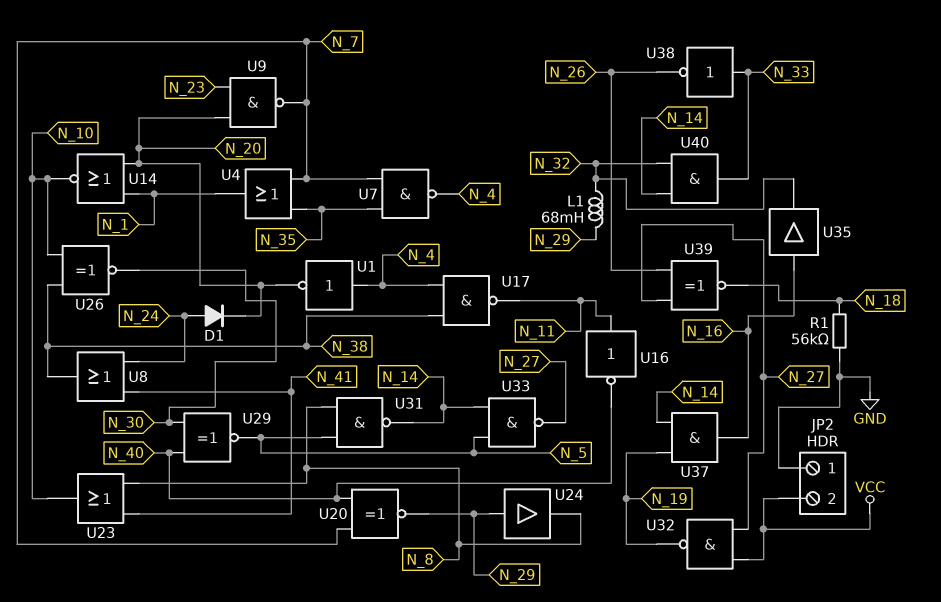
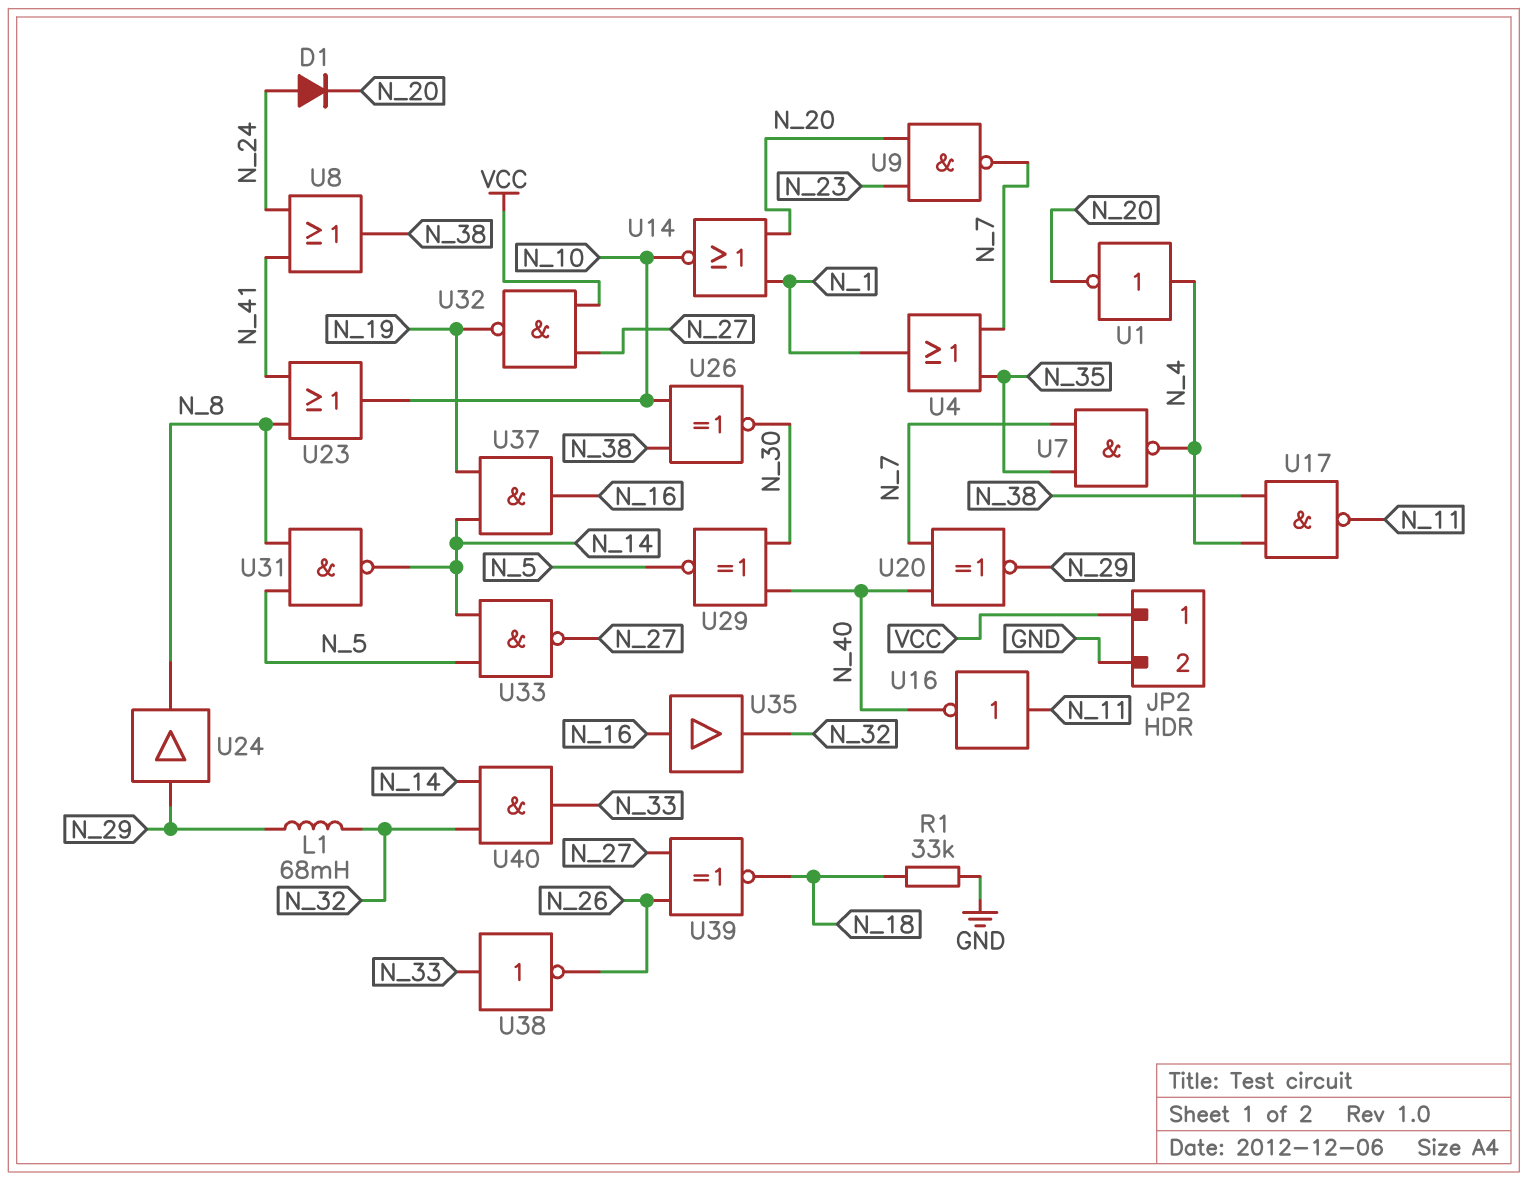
JP2 pin 1: GND -> VCC
JP2 pin 2: VCC -> GND
R1: 56k (GND, N_18) -> 33k (GND, N_18)

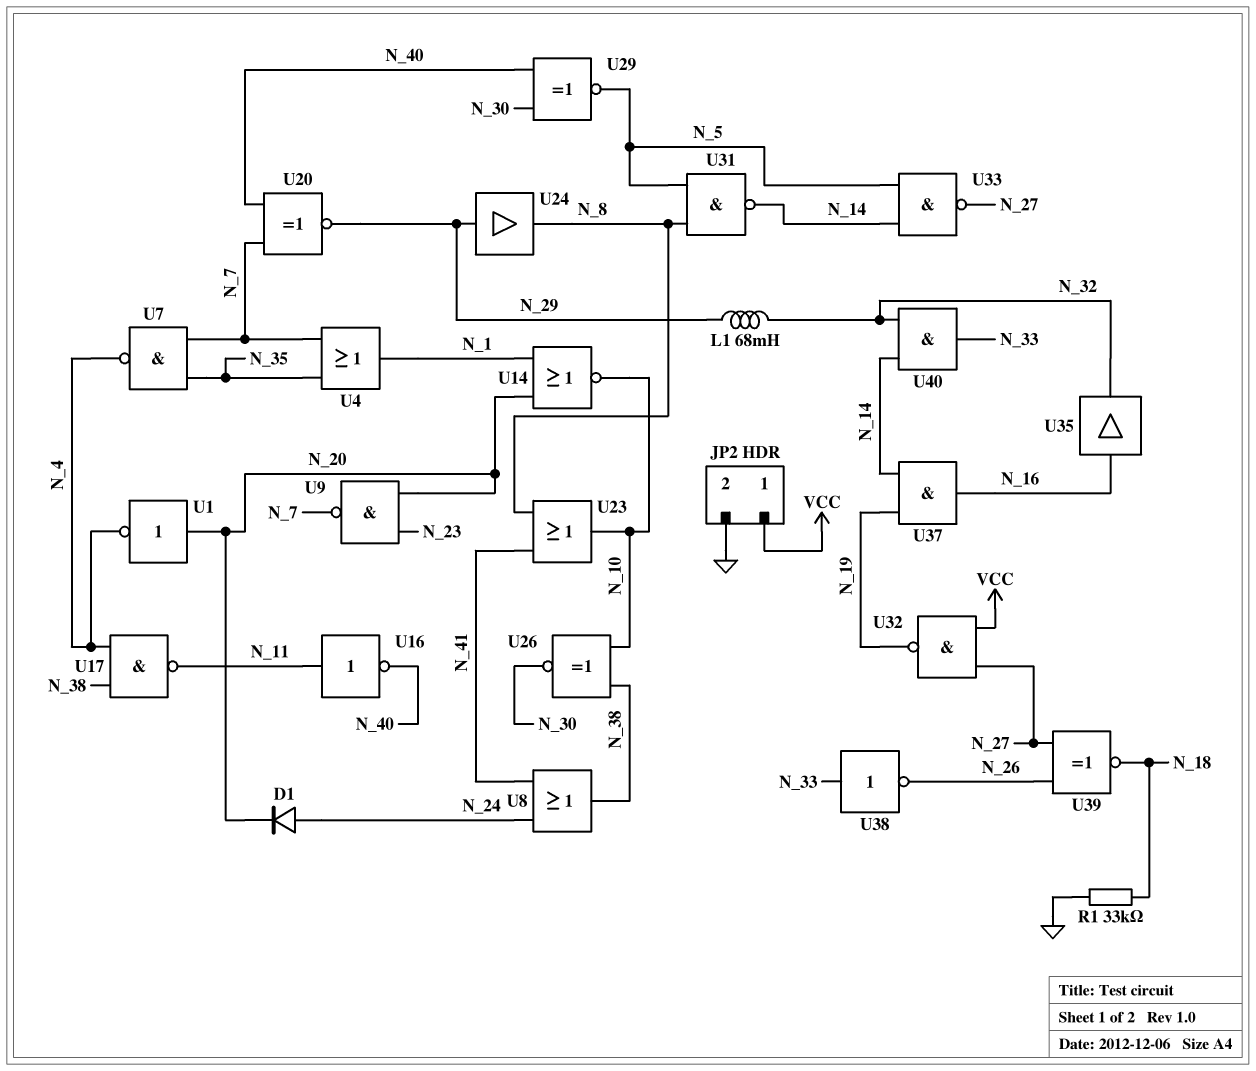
U1: NOT (in N_4, out N_20) -> NOT (in N_20, out N_4)

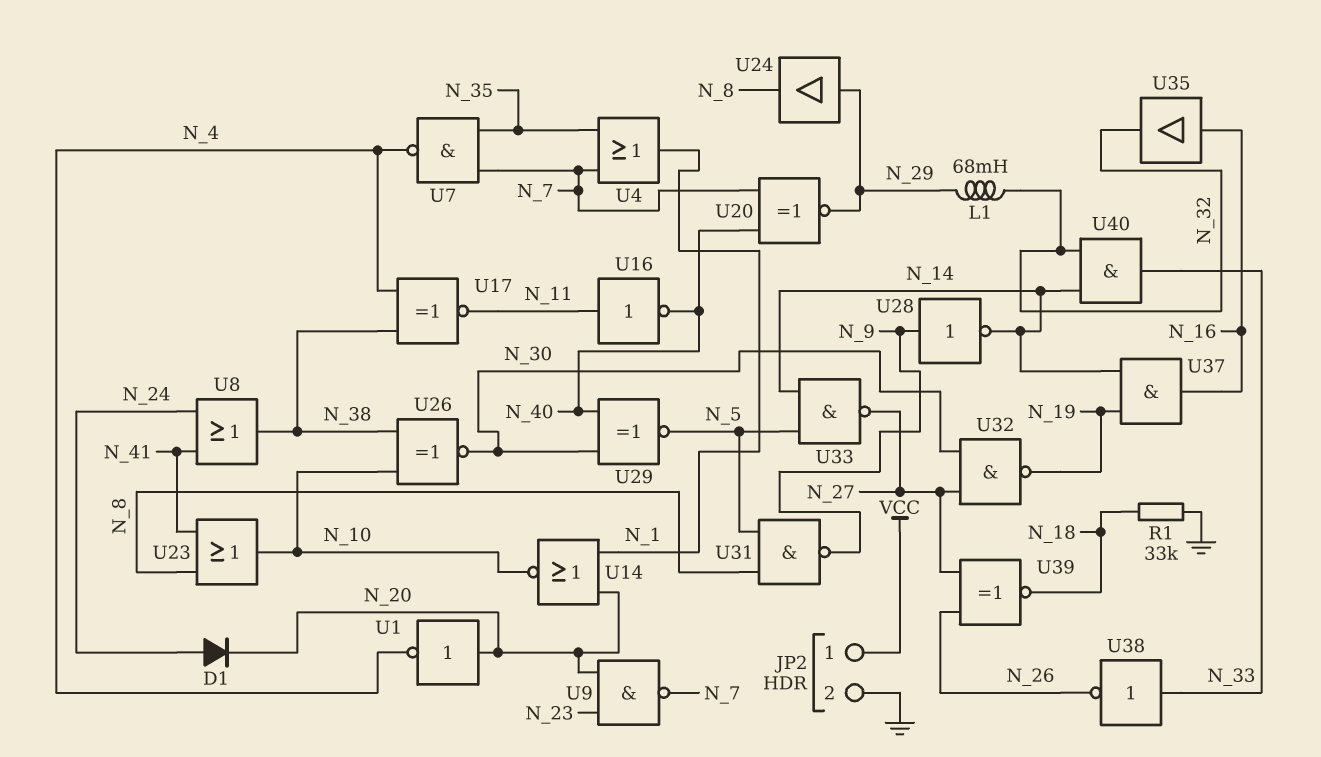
U17: NAND (in N_4, in N_38, out N_11) -> XNOR (in N_4, in N_38, out N_11)
U28: none -> NOT (in N_9, out N_14)
U31: NAND (in N_5, in N_8, out N_14) -> NAND (in N_5, in N_8, out N_9)
U32: NAND (in N_27, in VCC, out N_19) -> NAND (in N_27, in N_30, out N_19)

